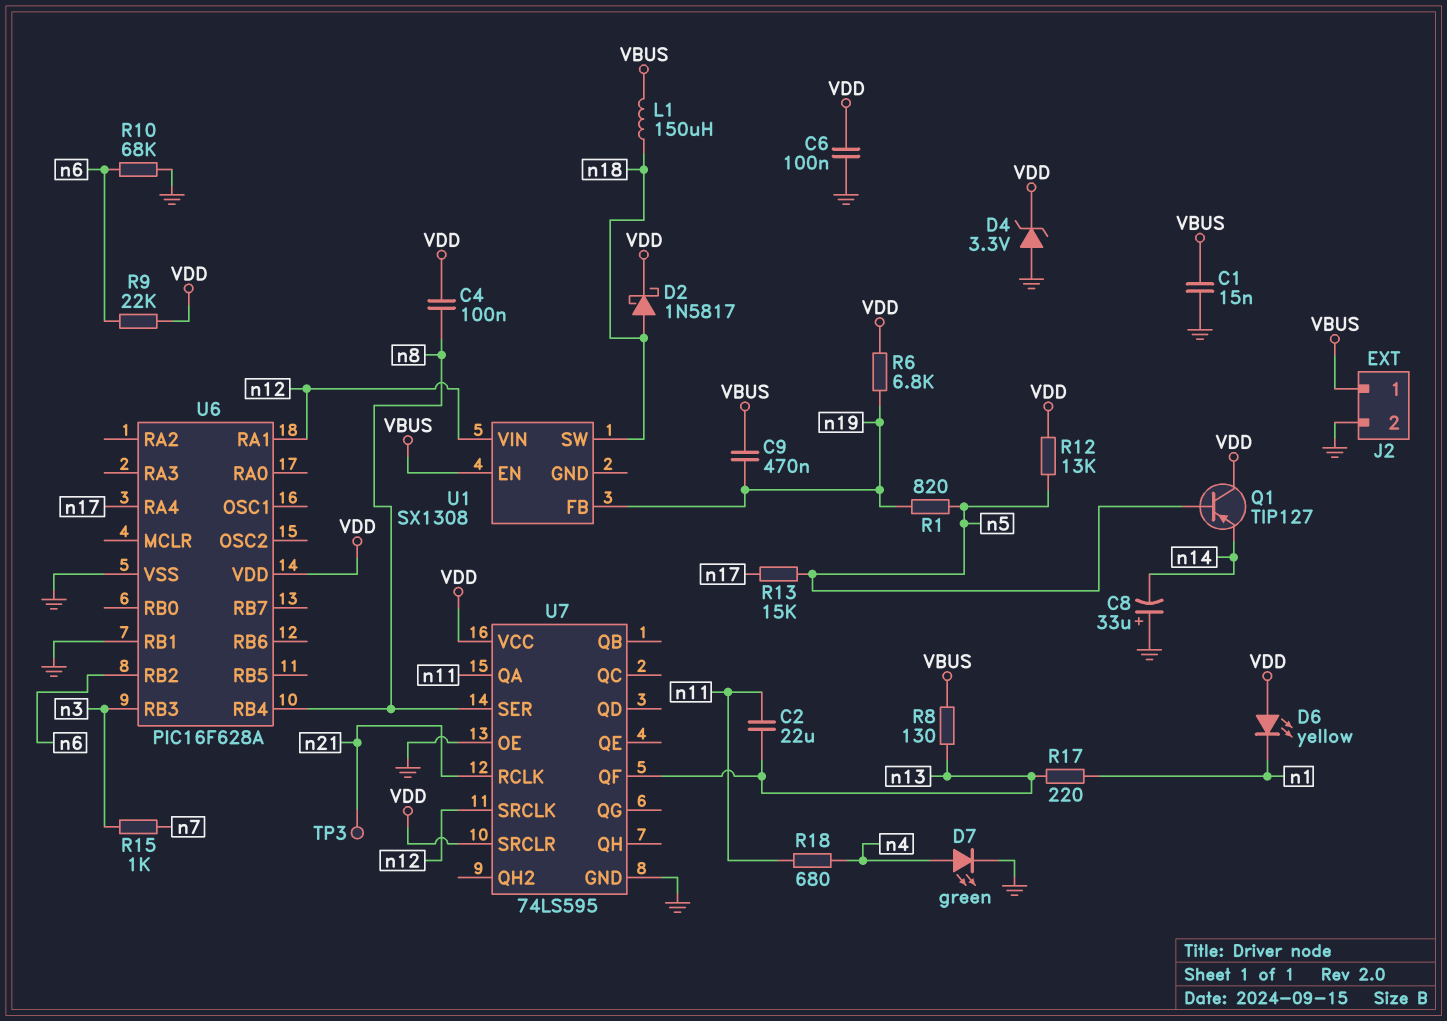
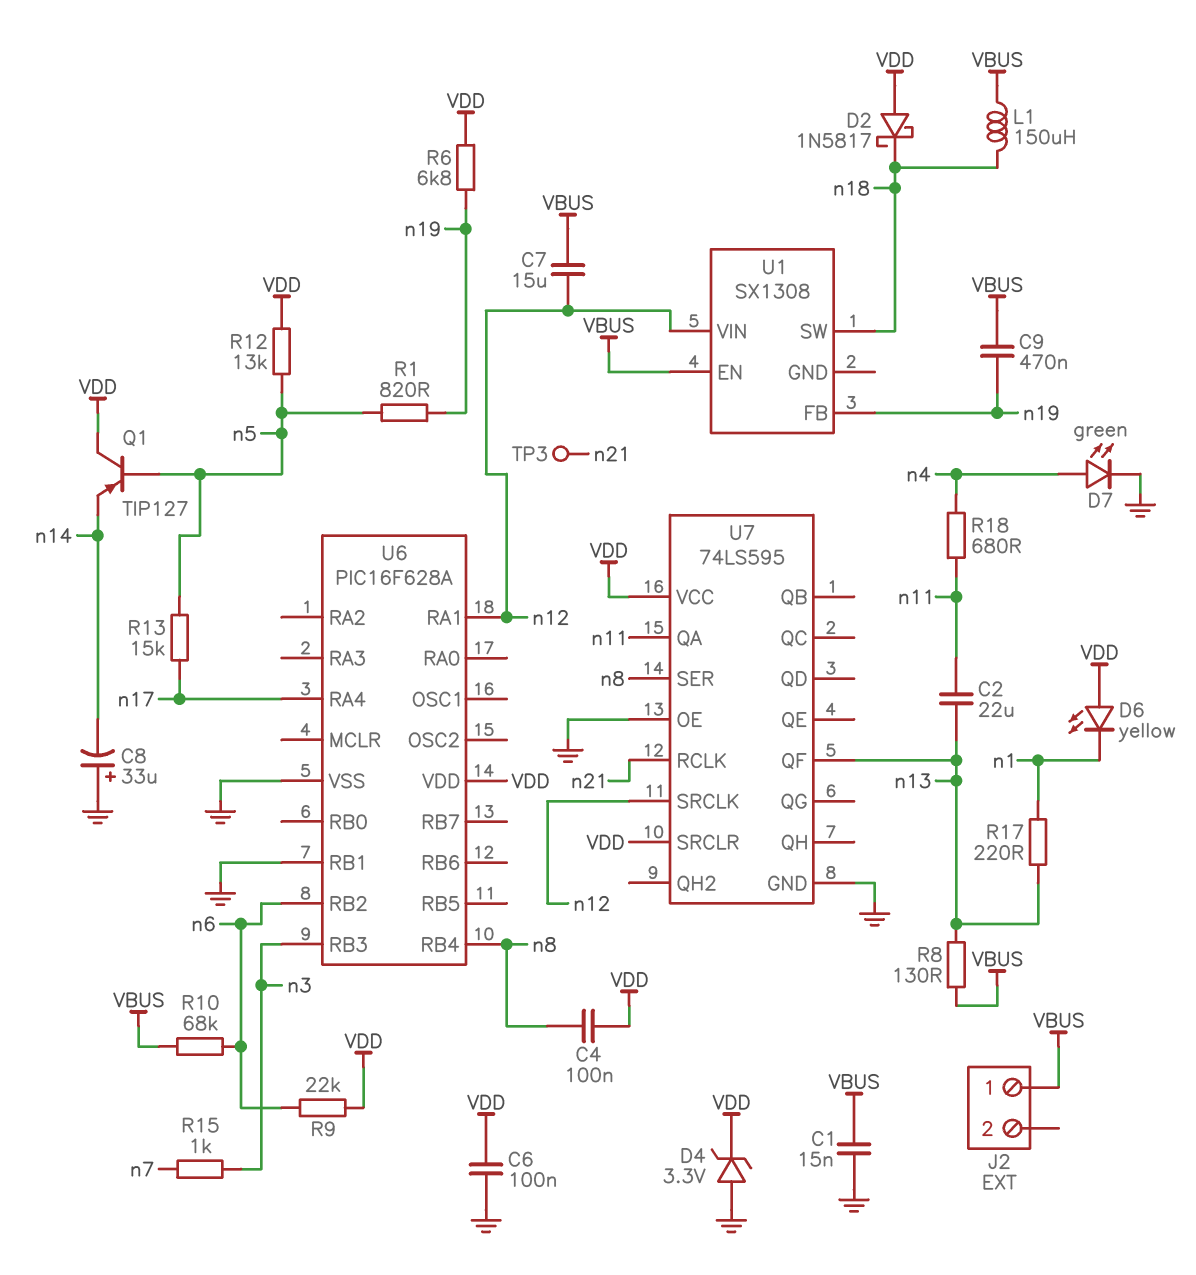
C7: none -> 15uF (VBUS, n12)
D2: schottky 1N5817 (A n18, K VDD) -> schottky 1N5817 (A VDD, K n18)
J2 pin 2: GND -> none
R10: 68k (GND, n6) -> 68k (VBUS, n6)

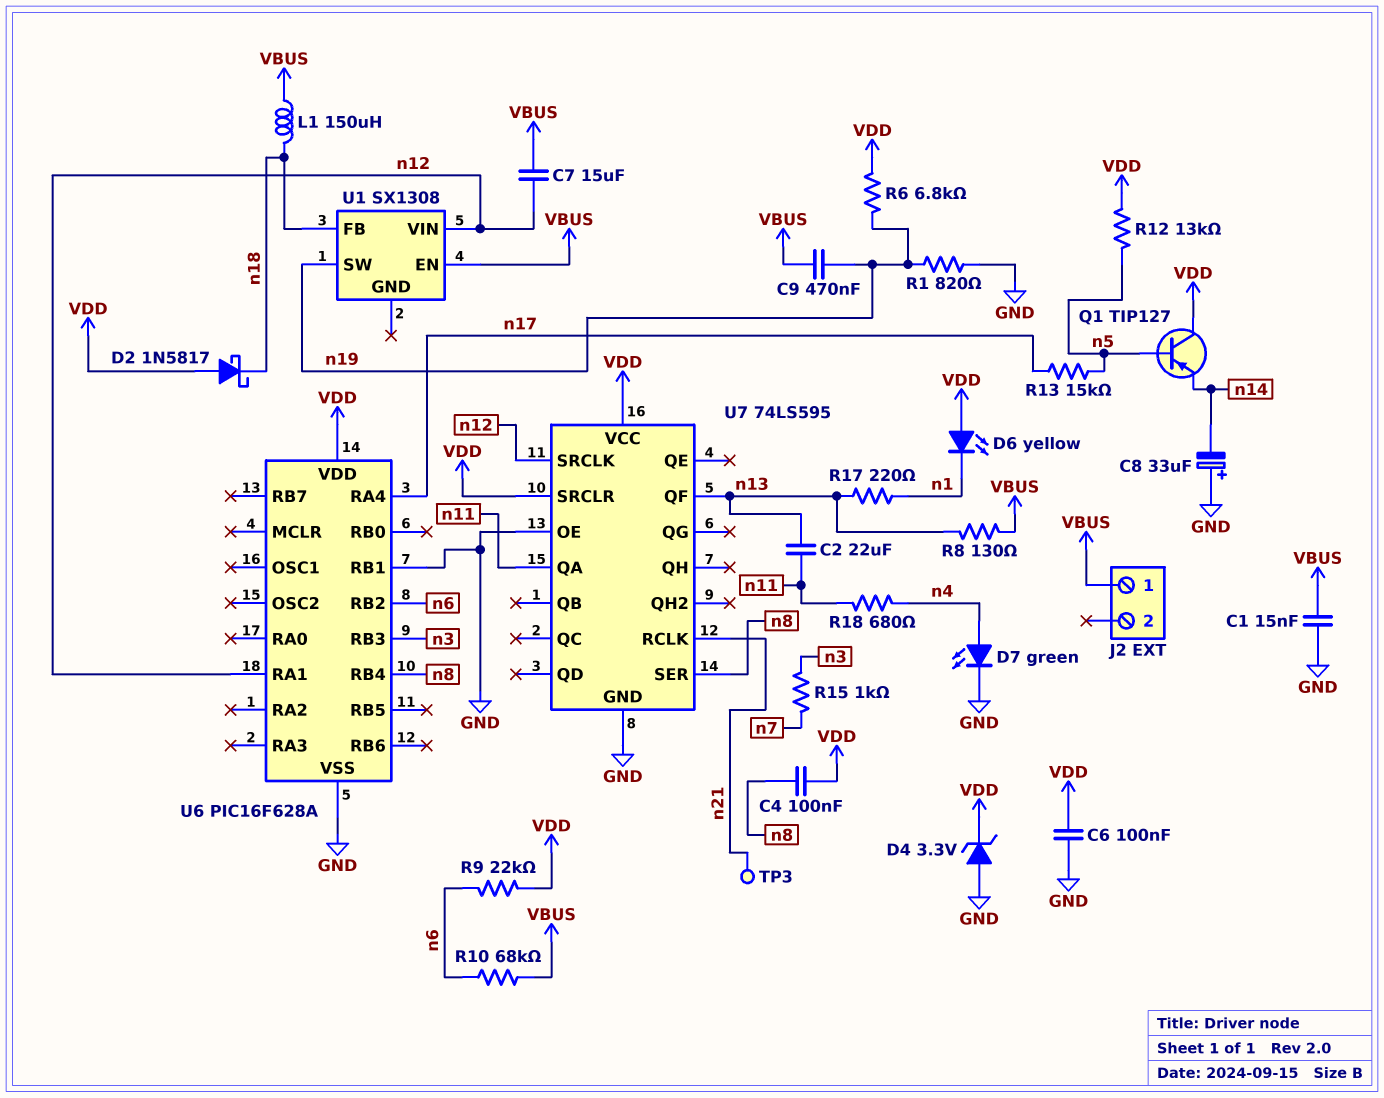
R1: 820 (n5, n19) -> 820 (GND, n19)
U1 pin FB: n19 -> n18
U1 pin SW: n18 -> n19

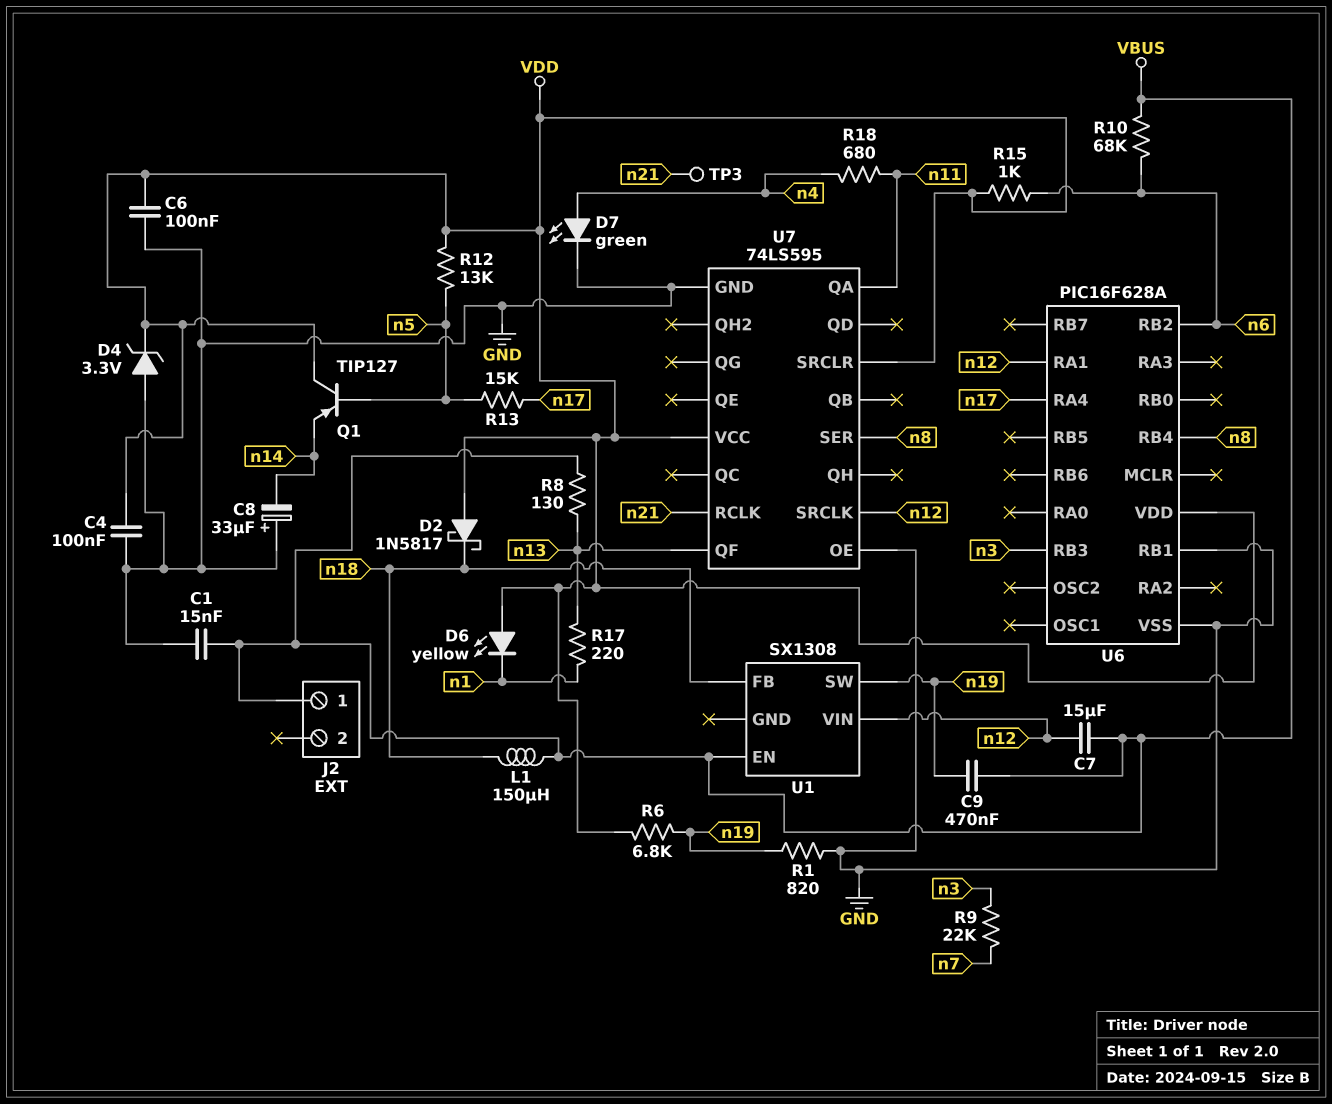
C2: 22uF (n11, n13) -> none
C4: 100nF (VDD, n8) -> 100nF (GND, VDD)
R9: 22k (VDD, n6) -> 22k (n3, n7)
R15: 1k (n3, n7) -> 1k (VDD, n6)

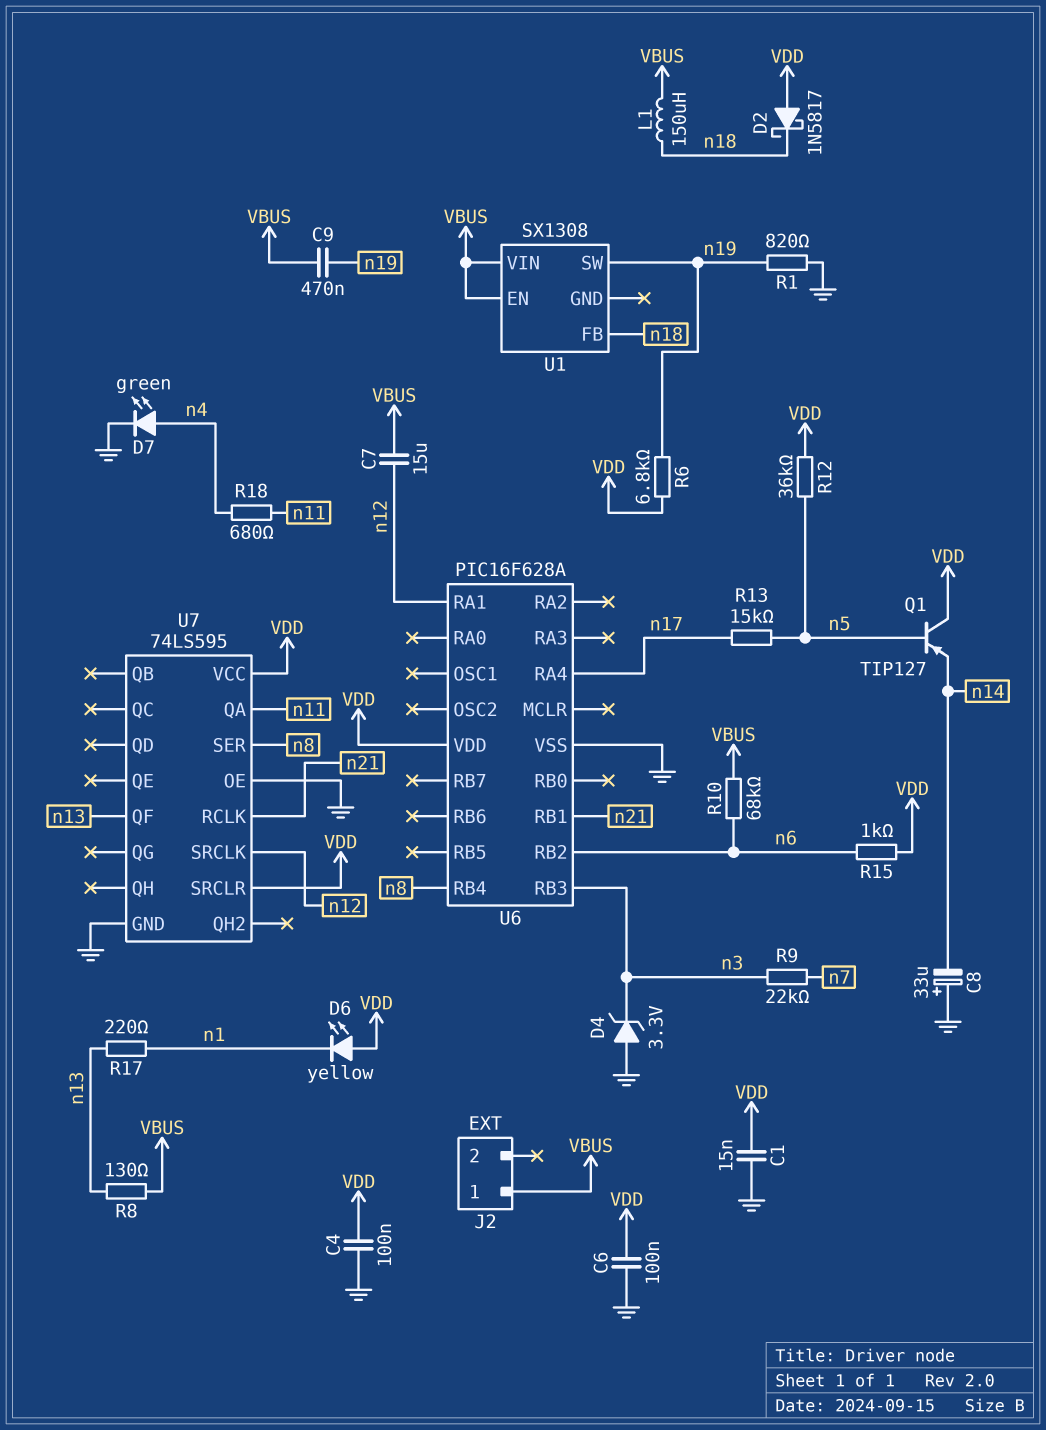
C1: 15nF (GND, VBUS) -> 15nF (GND, VDD)
D4: zener 3.3V (A GND, K VDD) -> zener 3.3V (A GND, K n3)
R12: 13k (VDD, n5) -> 36k (VDD, n5)
TP3: test point (n21) -> none
U1 pin VIN: n12 -> VBUS
U6 pin RB1: GND -> n21

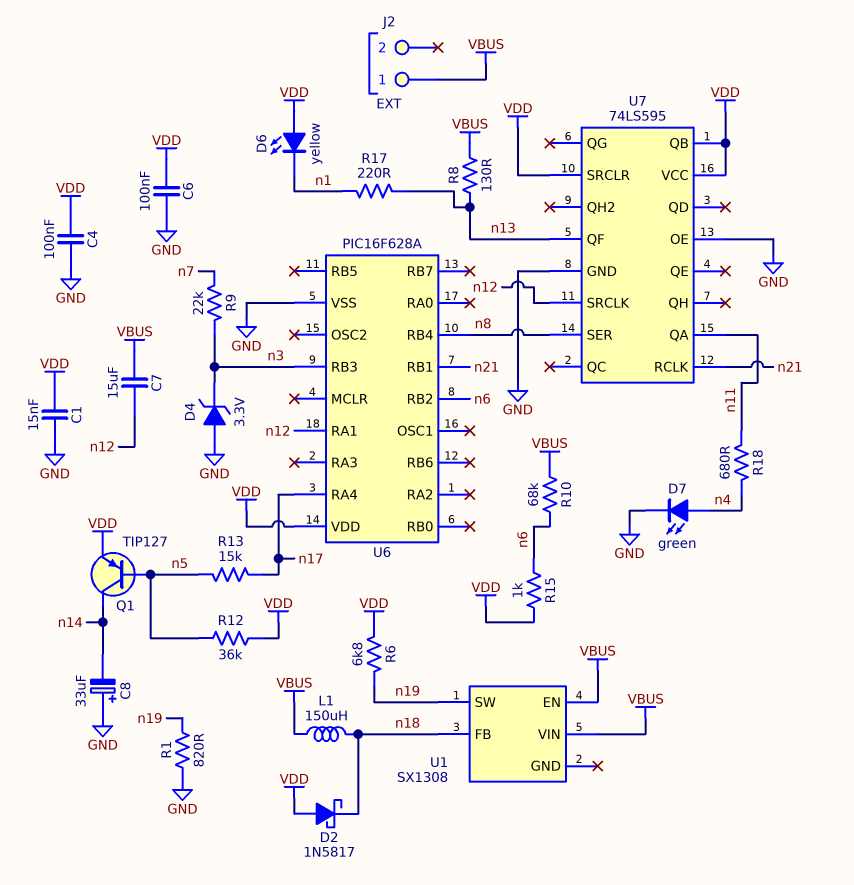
C9: 470nF (VBUS, n19) -> none
Q1: PNP TIP127 (B n5, C VDD, E n14) -> PNP TIP127 (B n5, C n14, E VDD)
U7 pin QB: none -> VDD

